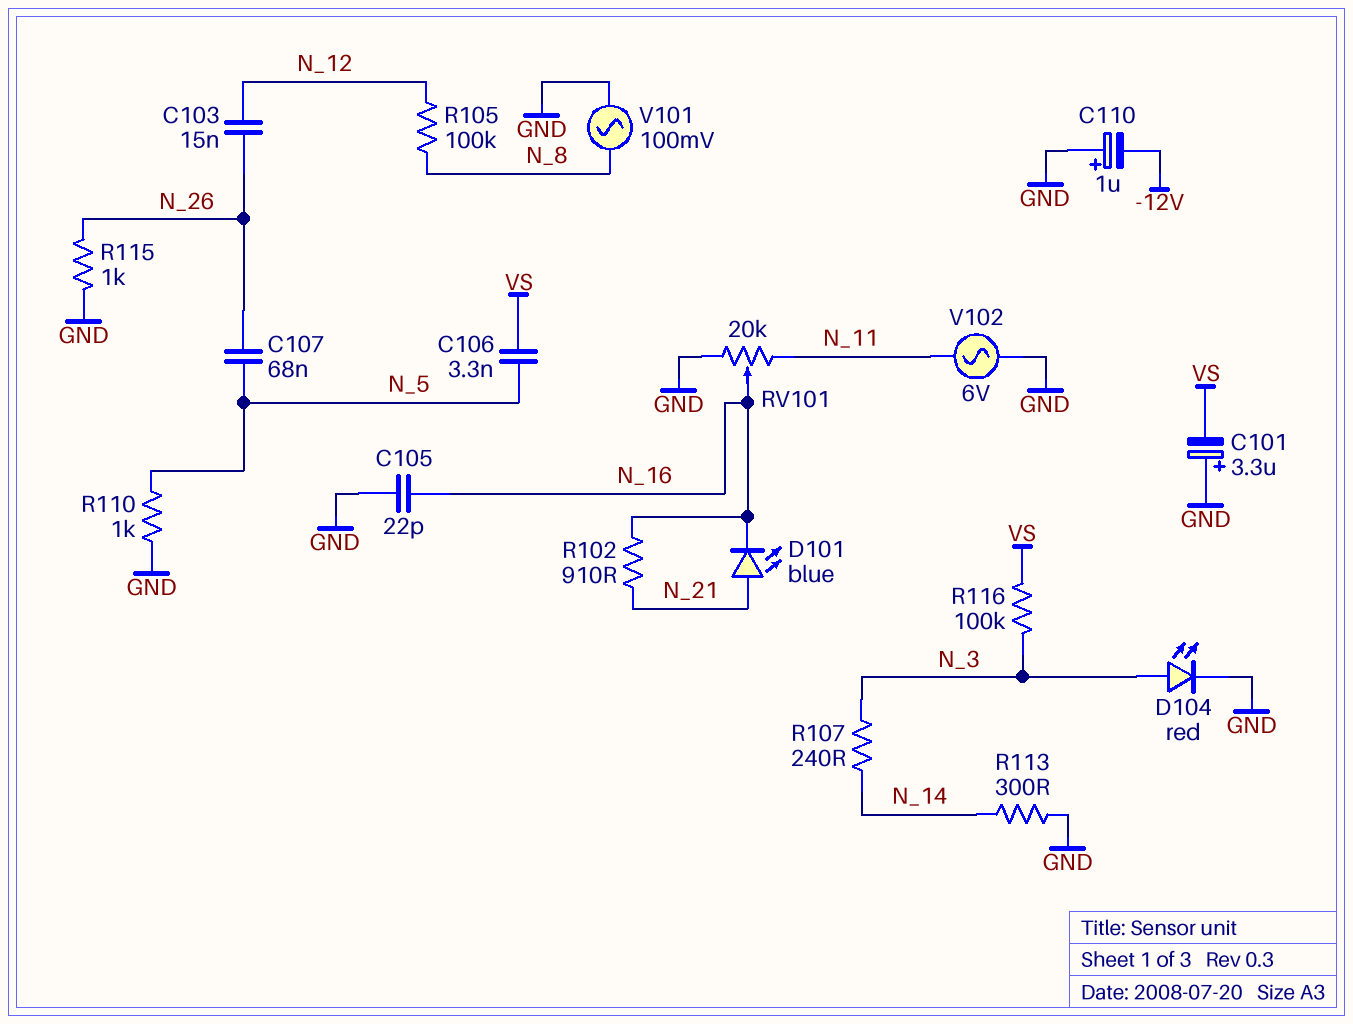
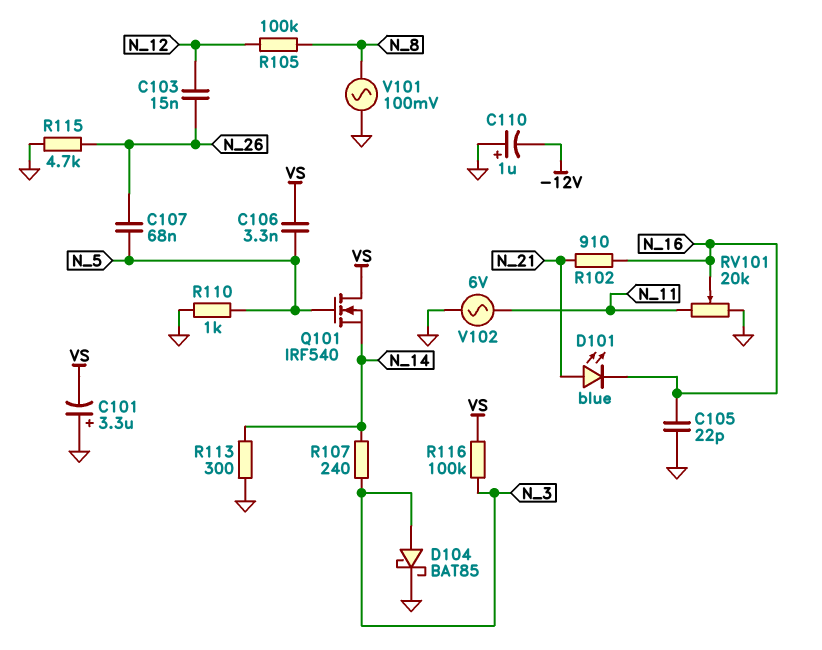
D104: LED red (A N_3, K GND) -> schottky BAT85 (A N_3, K GND)
Q101: none -> NMOS IRF540 (G N_5, D VS, S N_14)
R115: 1k (GND, N_26) -> 4.7k (GND, N_26)

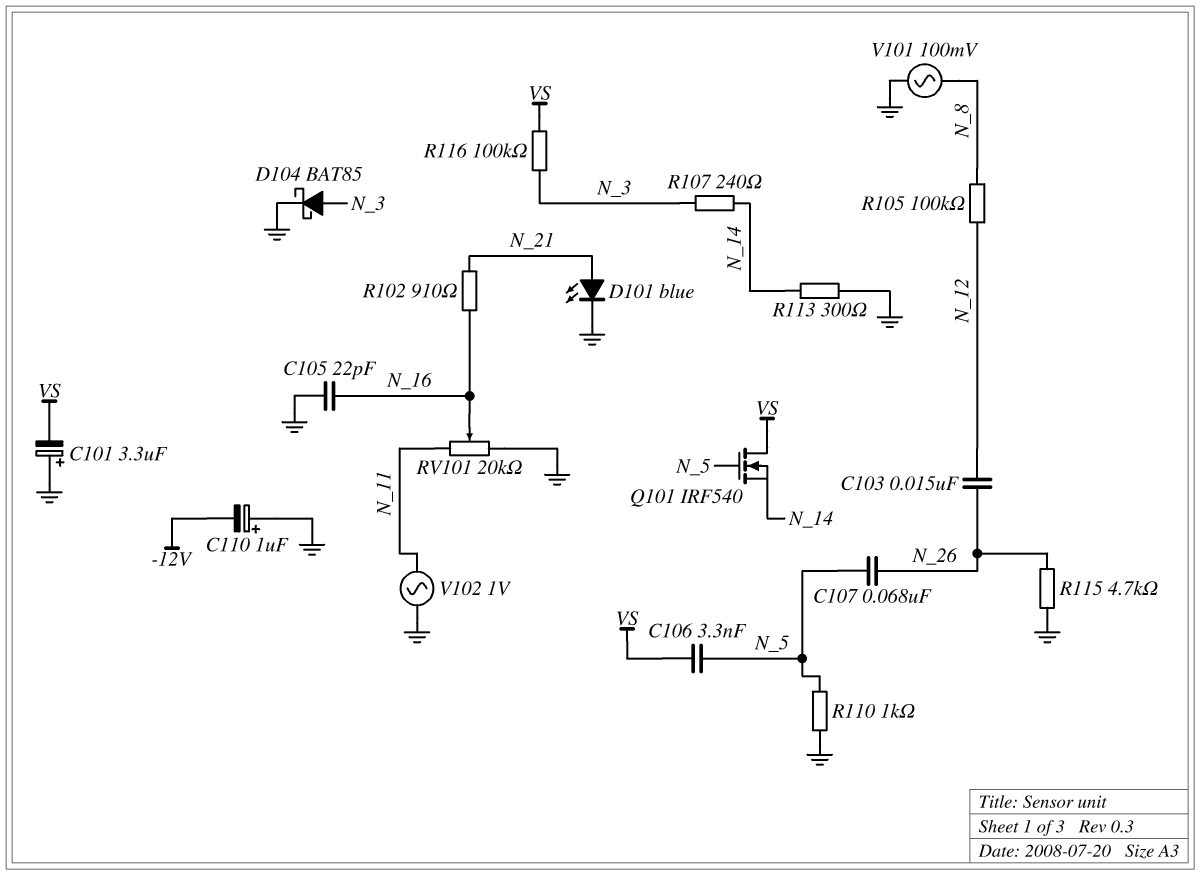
D101: LED blue (A N_21, K N_16) -> LED blue (A N_21, K GND)
V102: AC 6V (GND, N_11) -> AC 1V (GND, N_11)

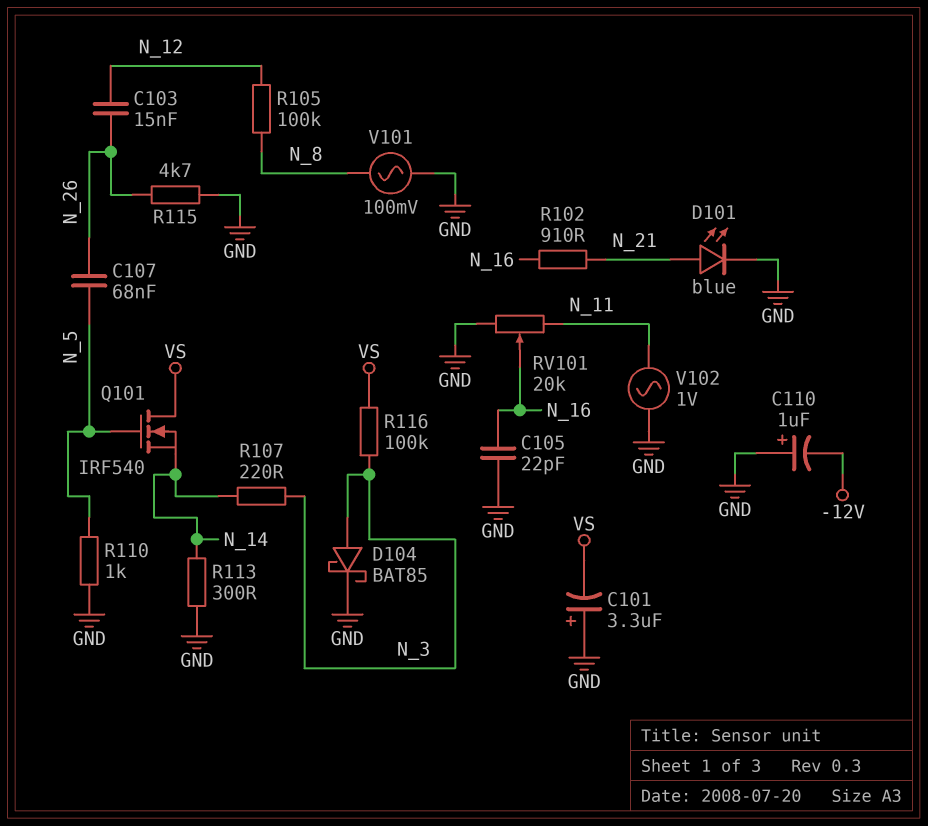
C106: 3.3nF (N_5, VS) -> none
R107: 240 (N_3, N_14) -> 220 (N_3, N_14)

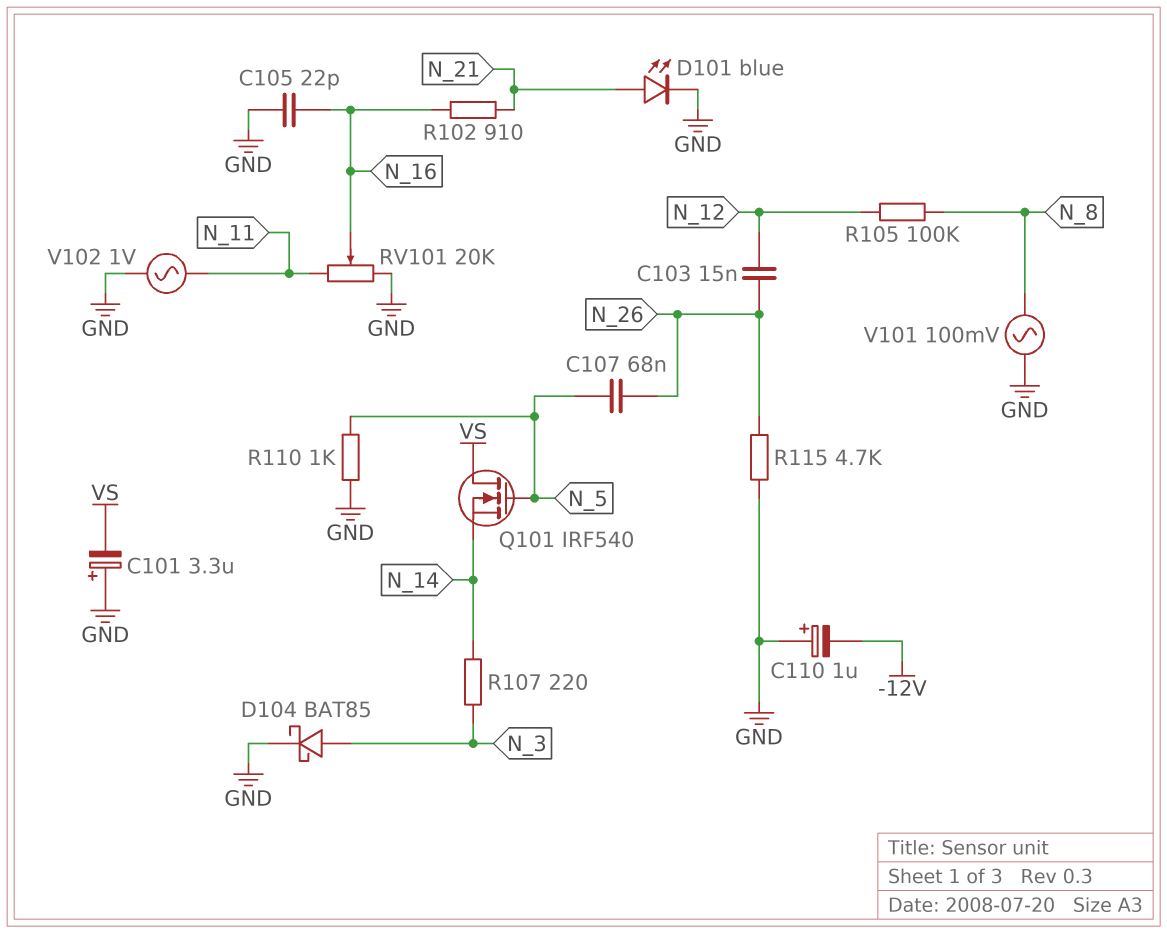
R113: 300 (GND, N_14) -> none
R116: 100k (N_3, VS) -> none

